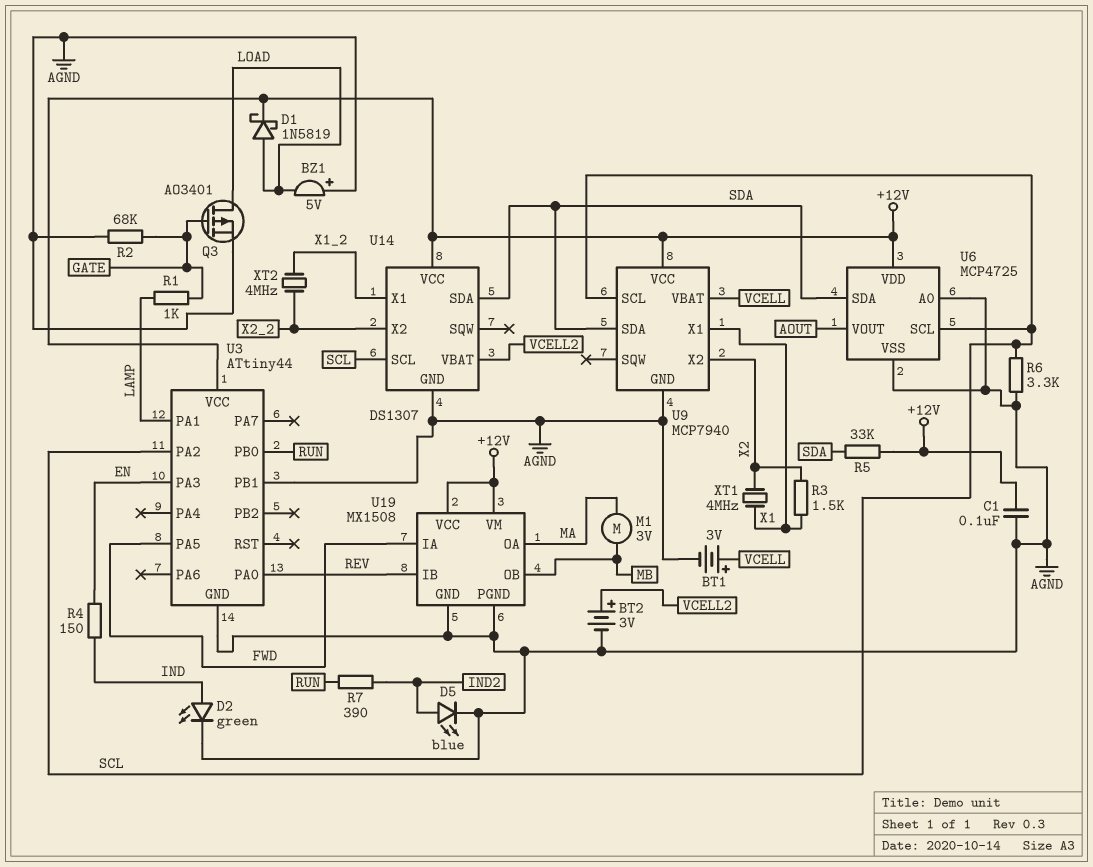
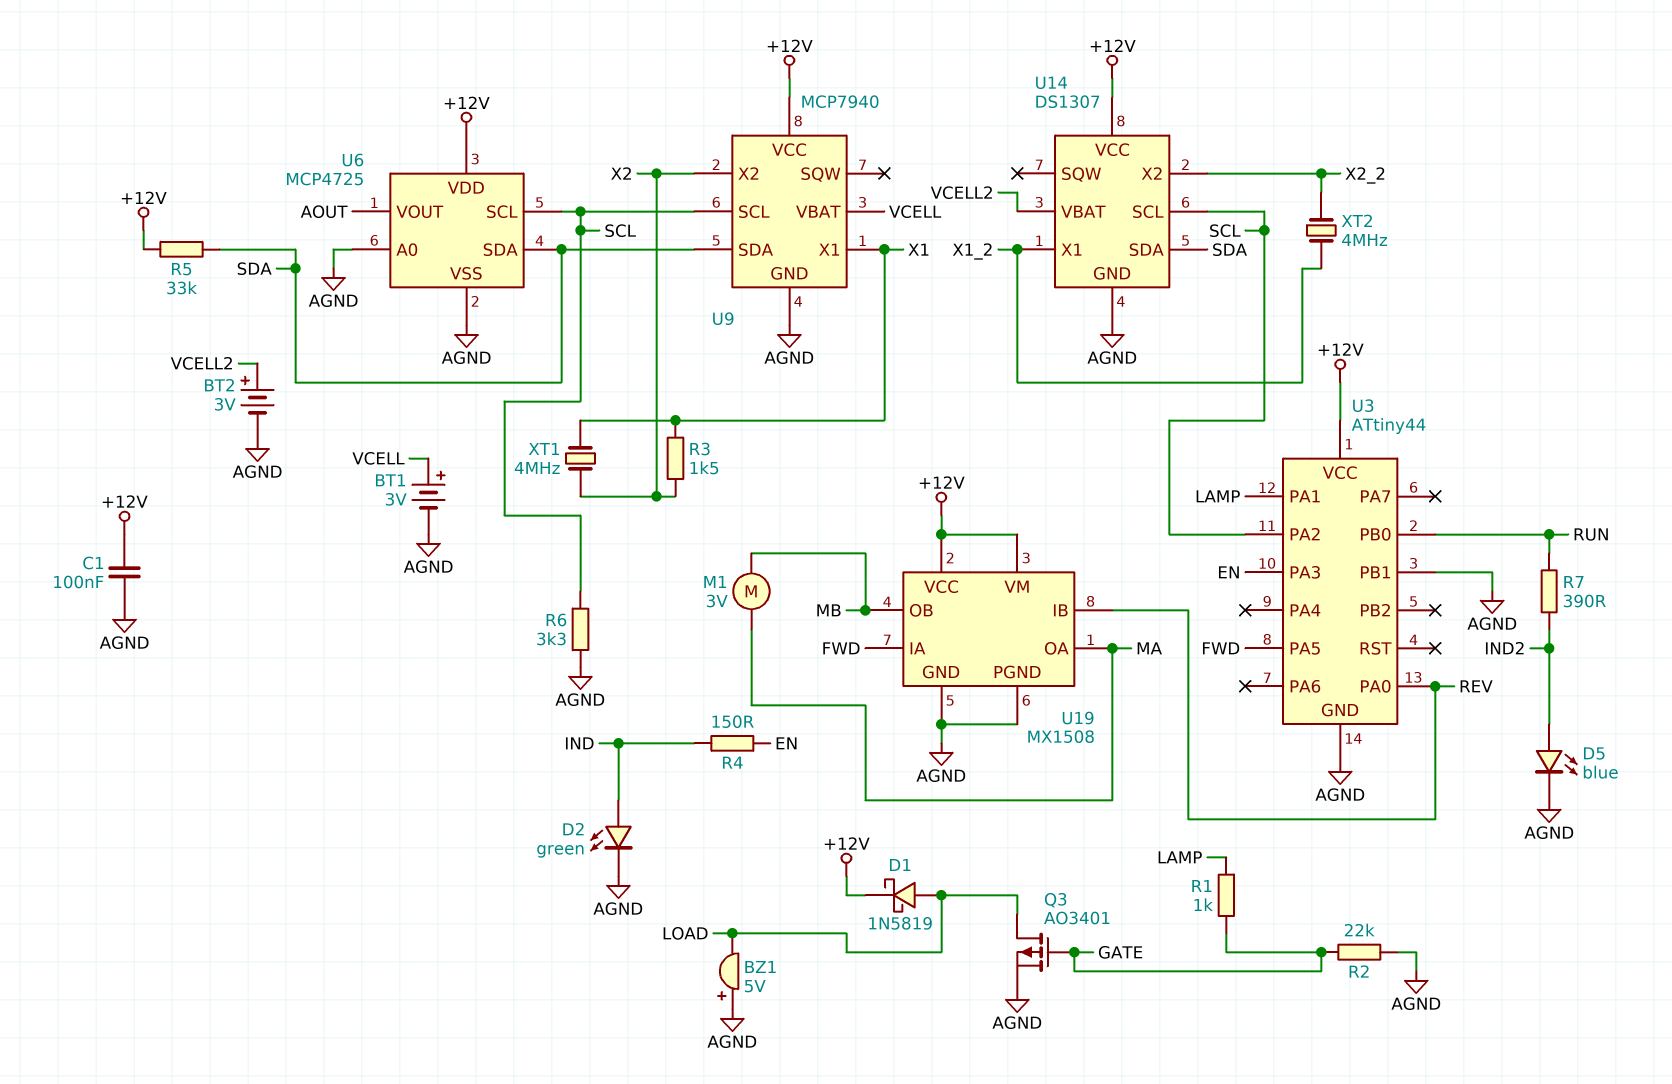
R2: 68k (AGND, GATE) -> 22k (AGND, GATE)

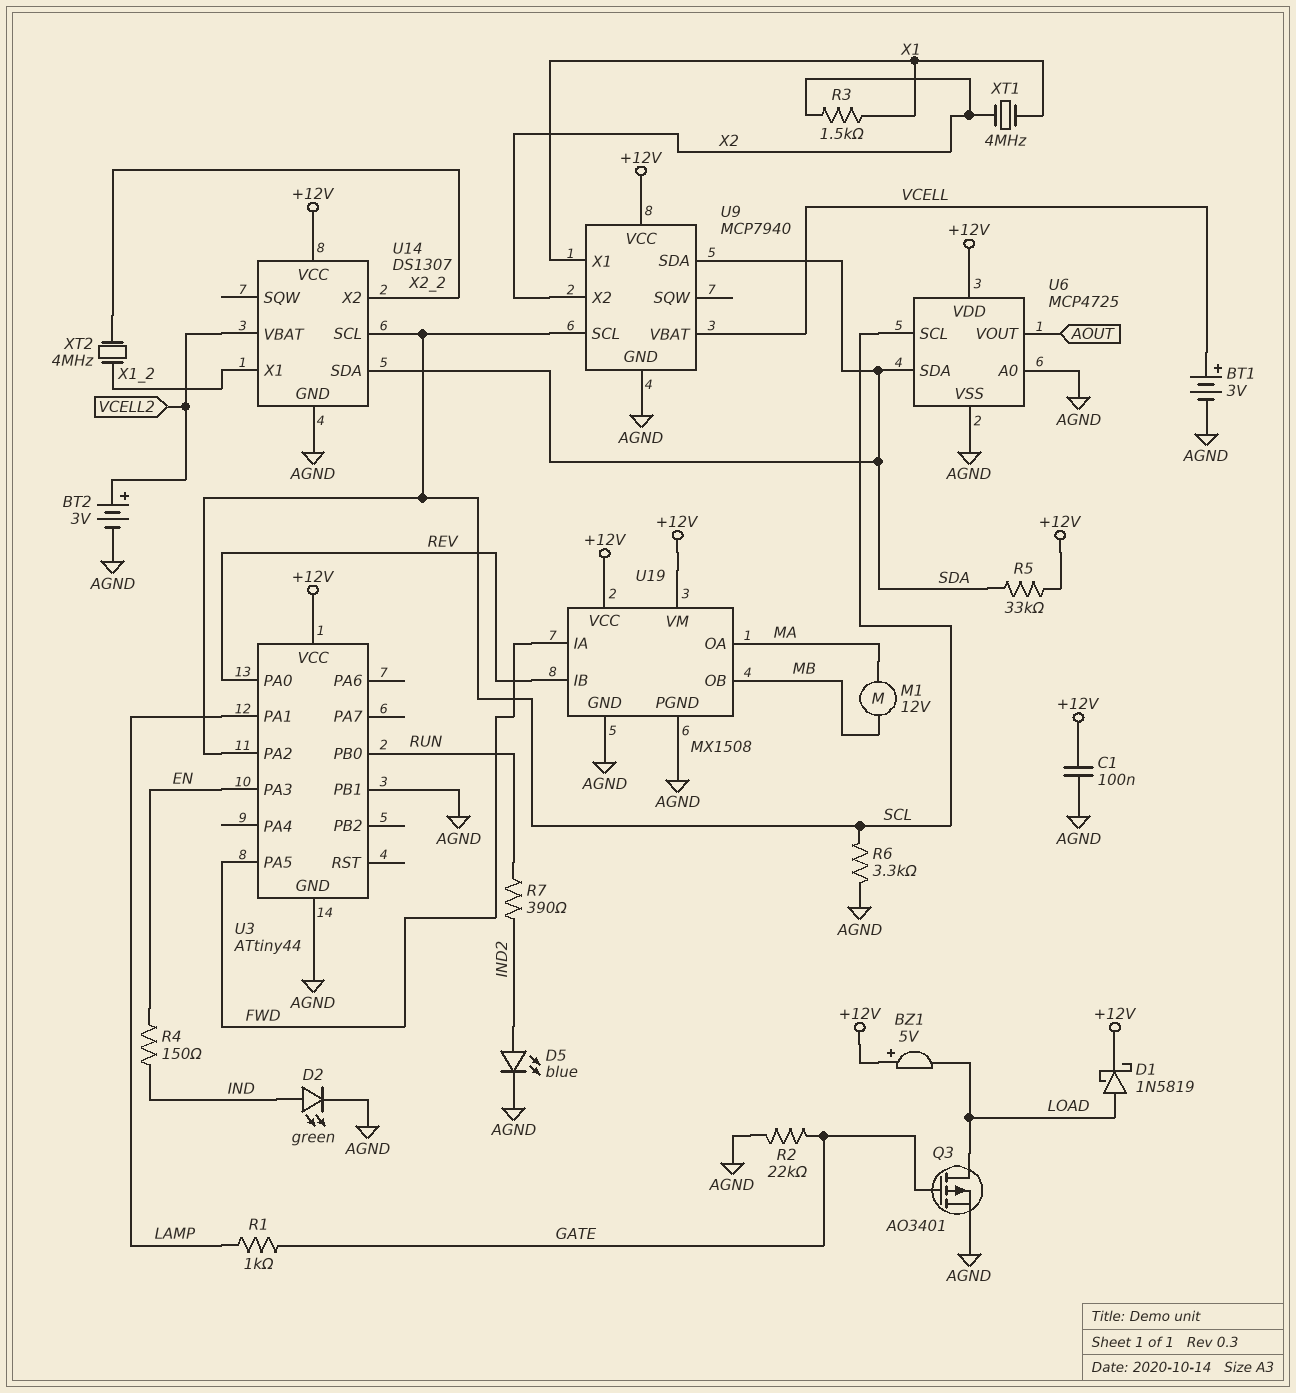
BZ1: buzzer 5V (plus AGND, minus LOAD) -> buzzer 5V (plus +12V, minus LOAD)
M1: motor 3V (MA, MB) -> motor 12V (MA, MB)

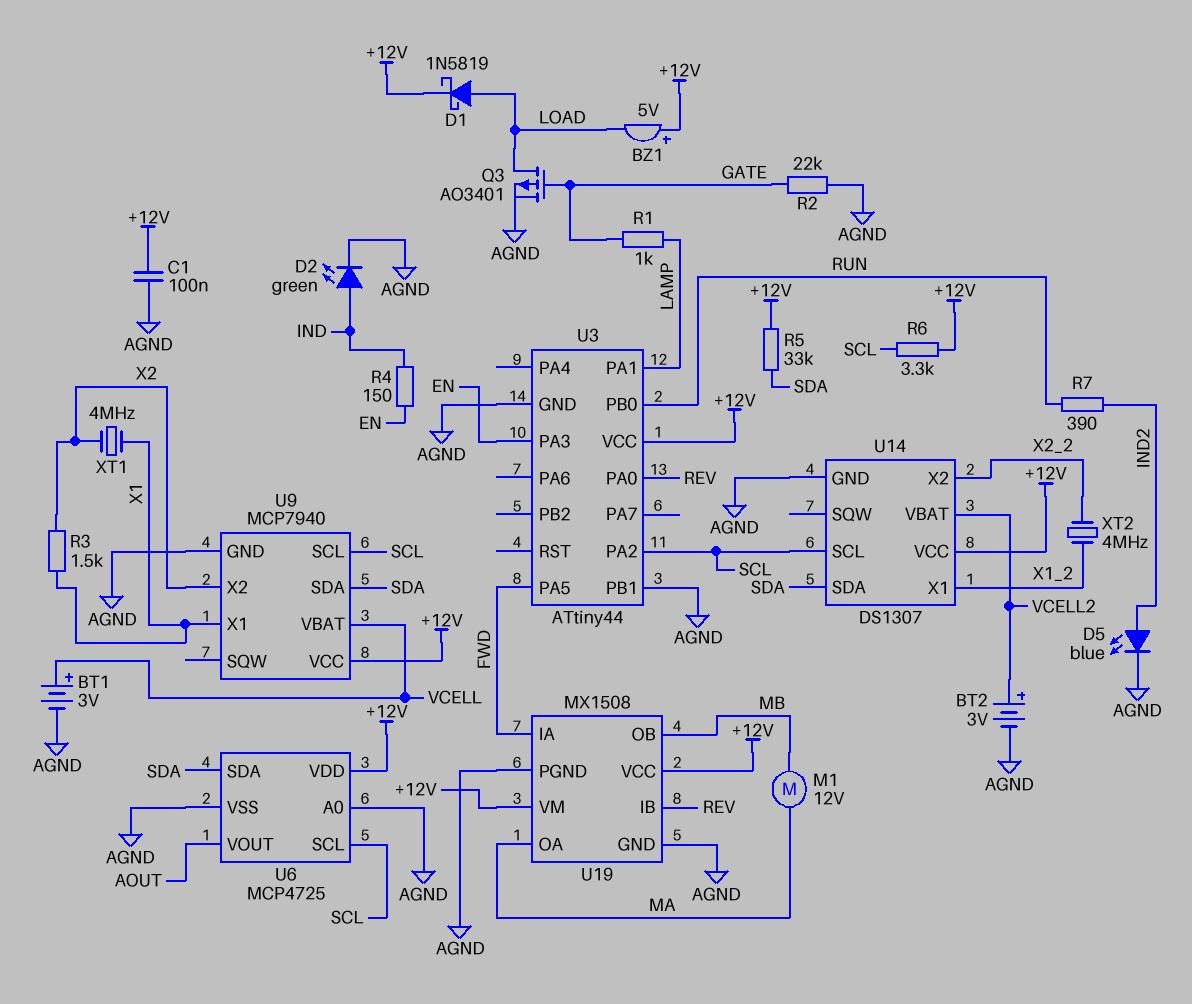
R6: 3.3k (AGND, SCL) -> 3.3k (+12V, SCL)

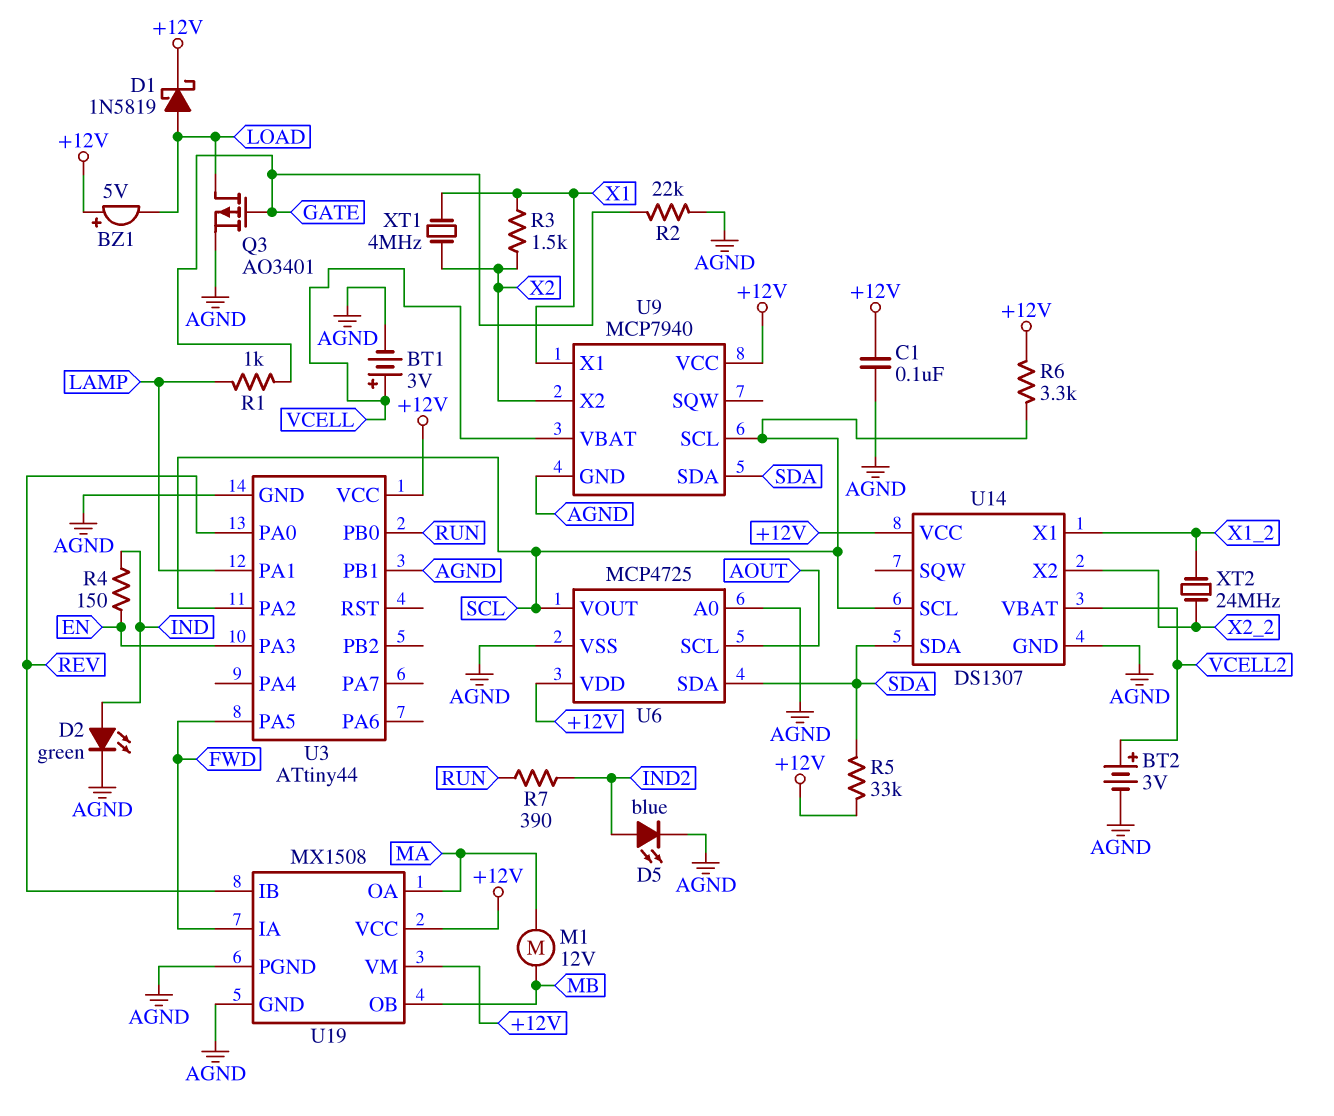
U6 pin SCL: SCL -> AOUT
U6 pin VOUT: AOUT -> SCL
XT2: 4MHz (X1_2, X2_2) -> 24MHz (X1_2, X2_2)

